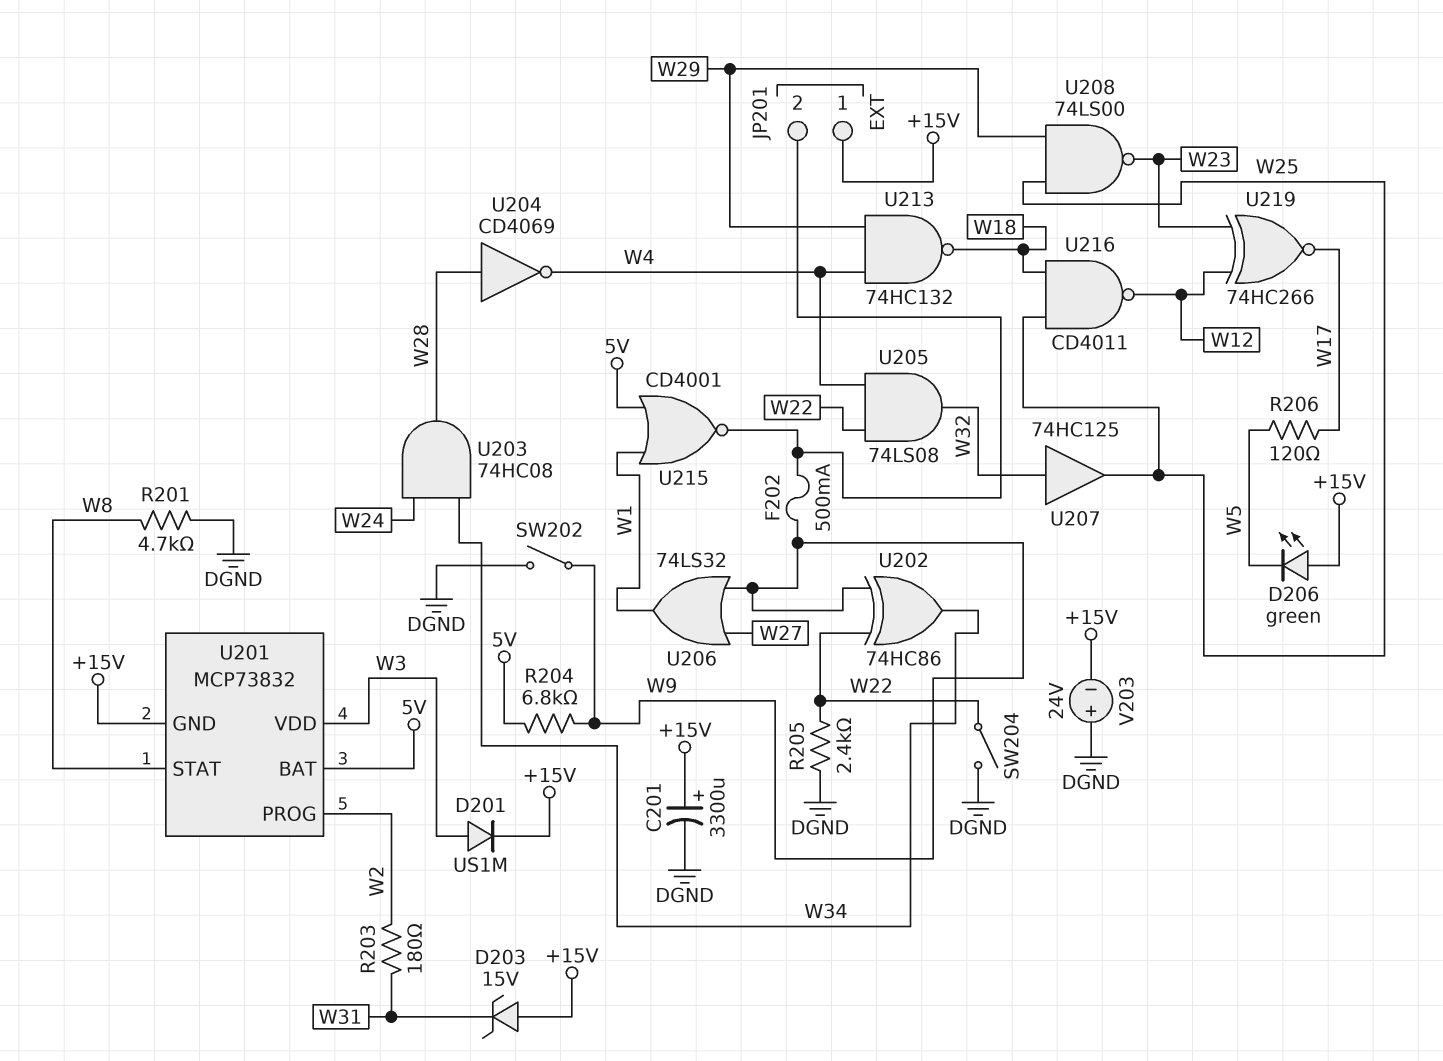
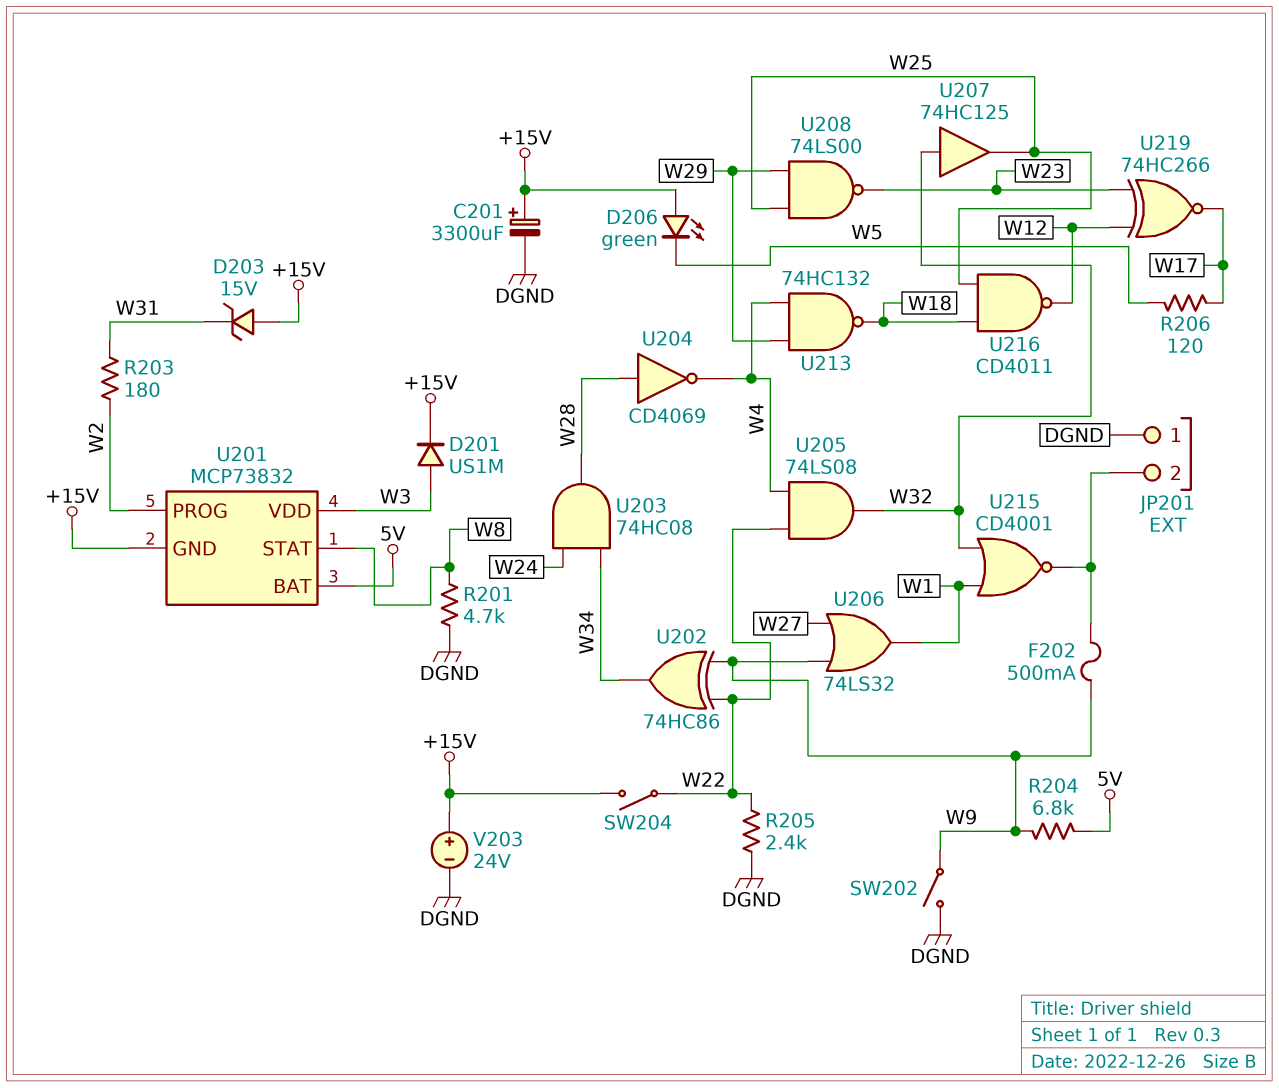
JP201 pin 1: +15V -> DGND
SW204: switch (DGND, W22) -> switch (+15V, W22)
U215: NOR CD4001 (in 5V, in W1, out JP201/2) -> NOR CD4001 (in W1, in W32, out JP201/2)
V203: 24V (plus DGND, minus +15V) -> 24V (plus +15V, minus DGND)

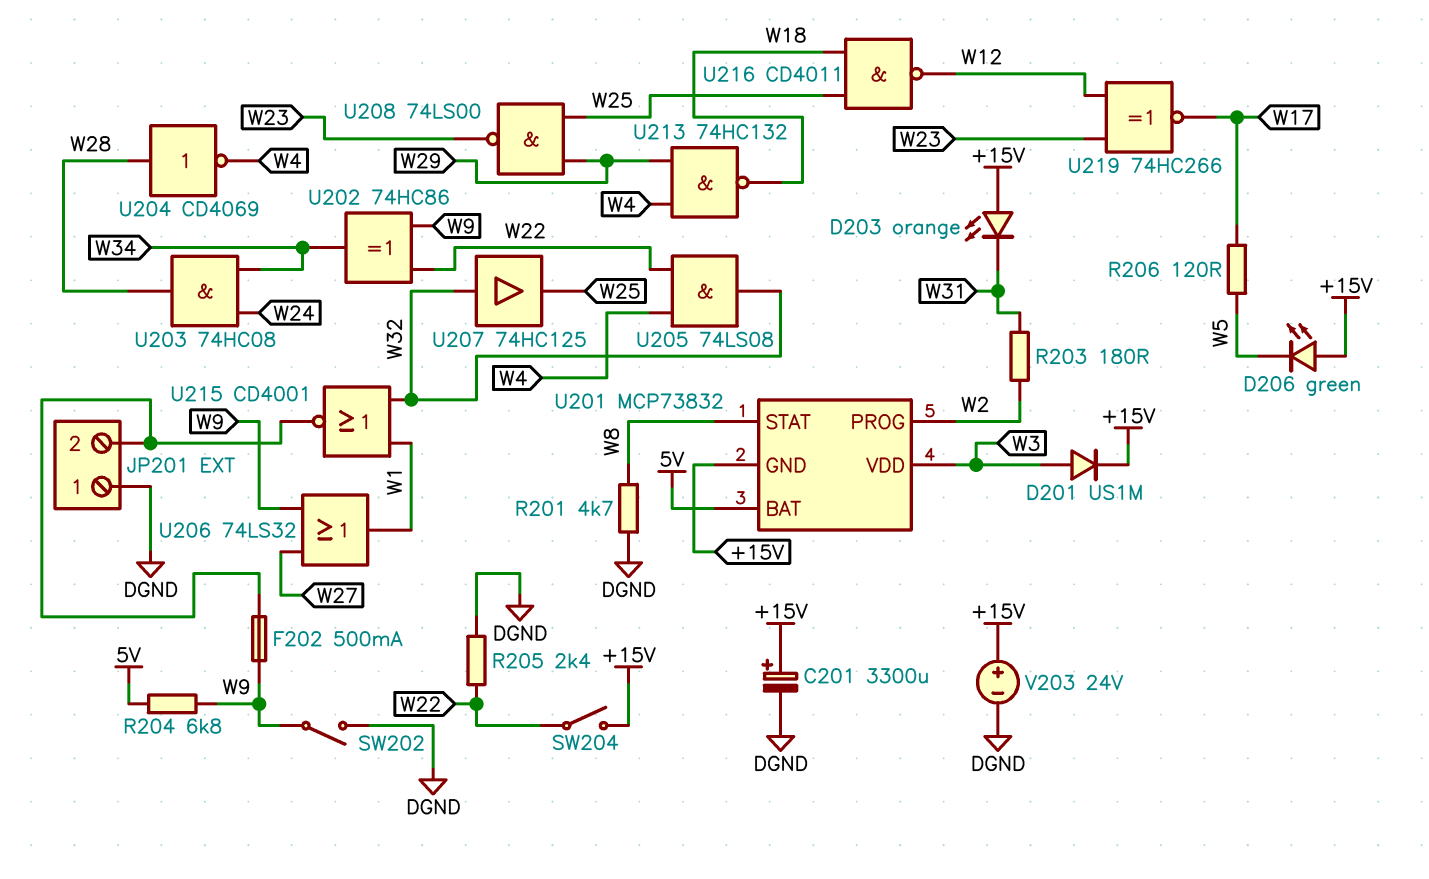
D203: zener 15V (A +15V, K W31) -> LED orange (A +15V, K W31)

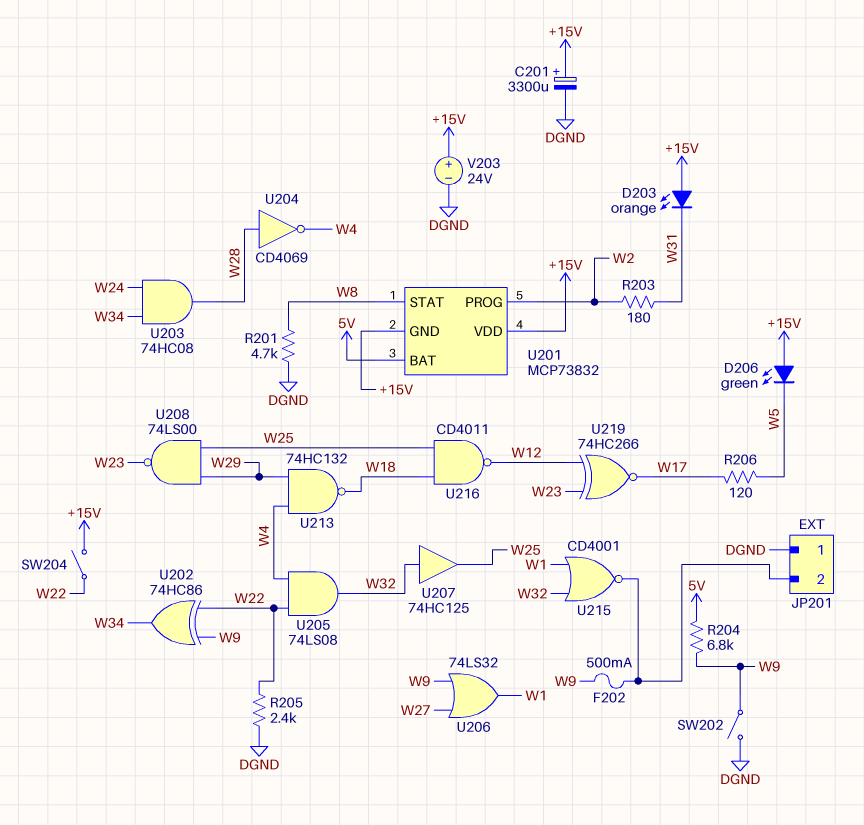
D201: diode US1M (A W3, K +15V) -> none
U201 pin VDD: W3 -> +15V

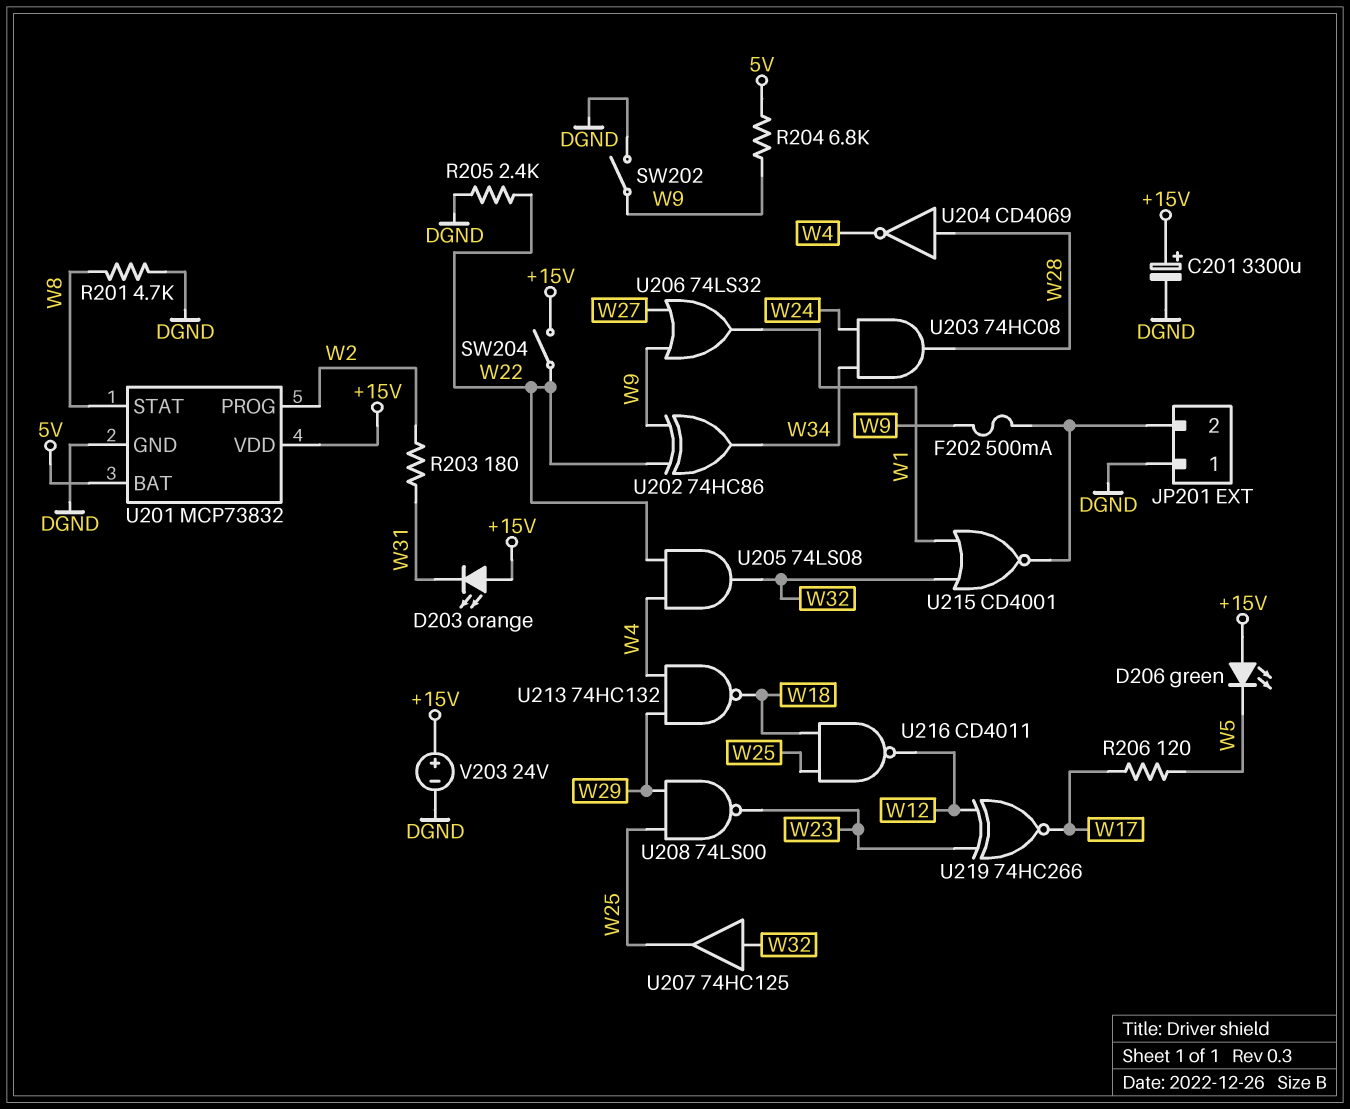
U201 pin GND: +15V -> DGND

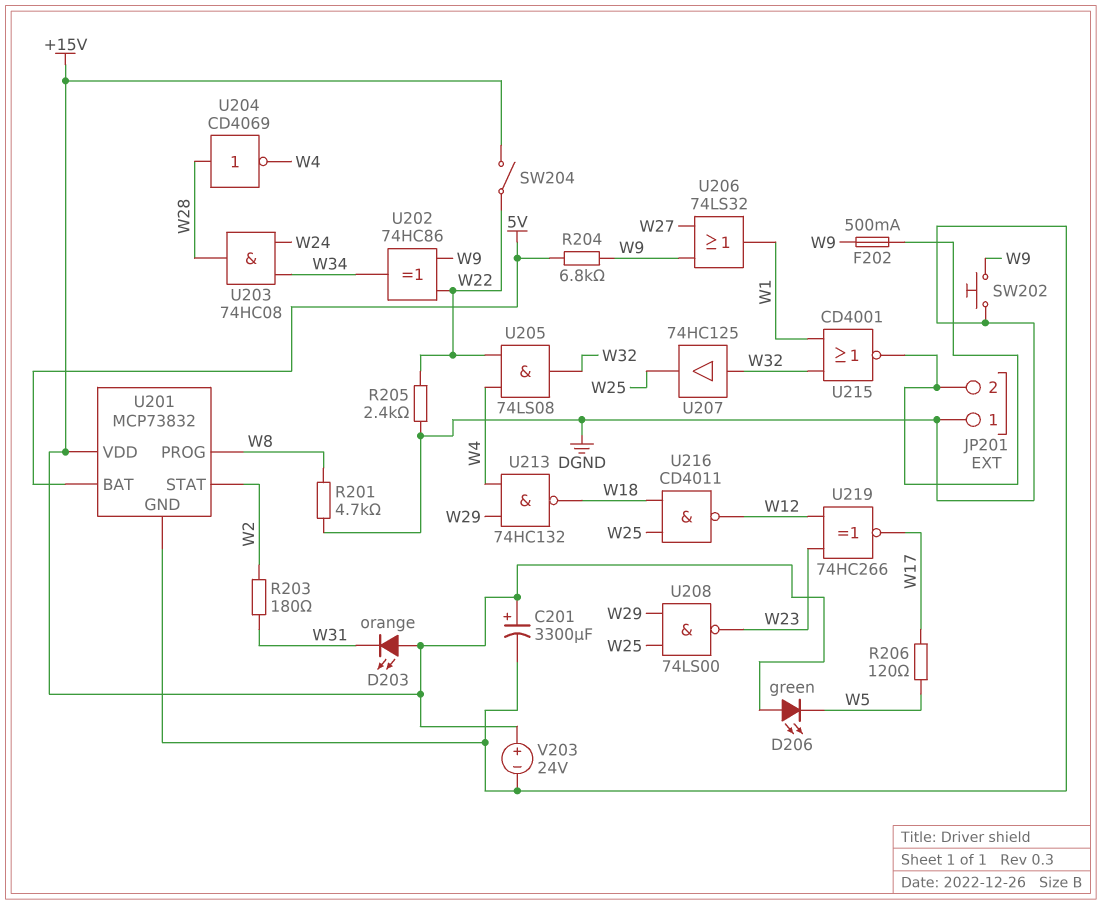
SW202: switch (DGND, W9) -> button (DGND, W9)
U201 pin PROG: W2 -> W8
U201 pin STAT: W8 -> W2

